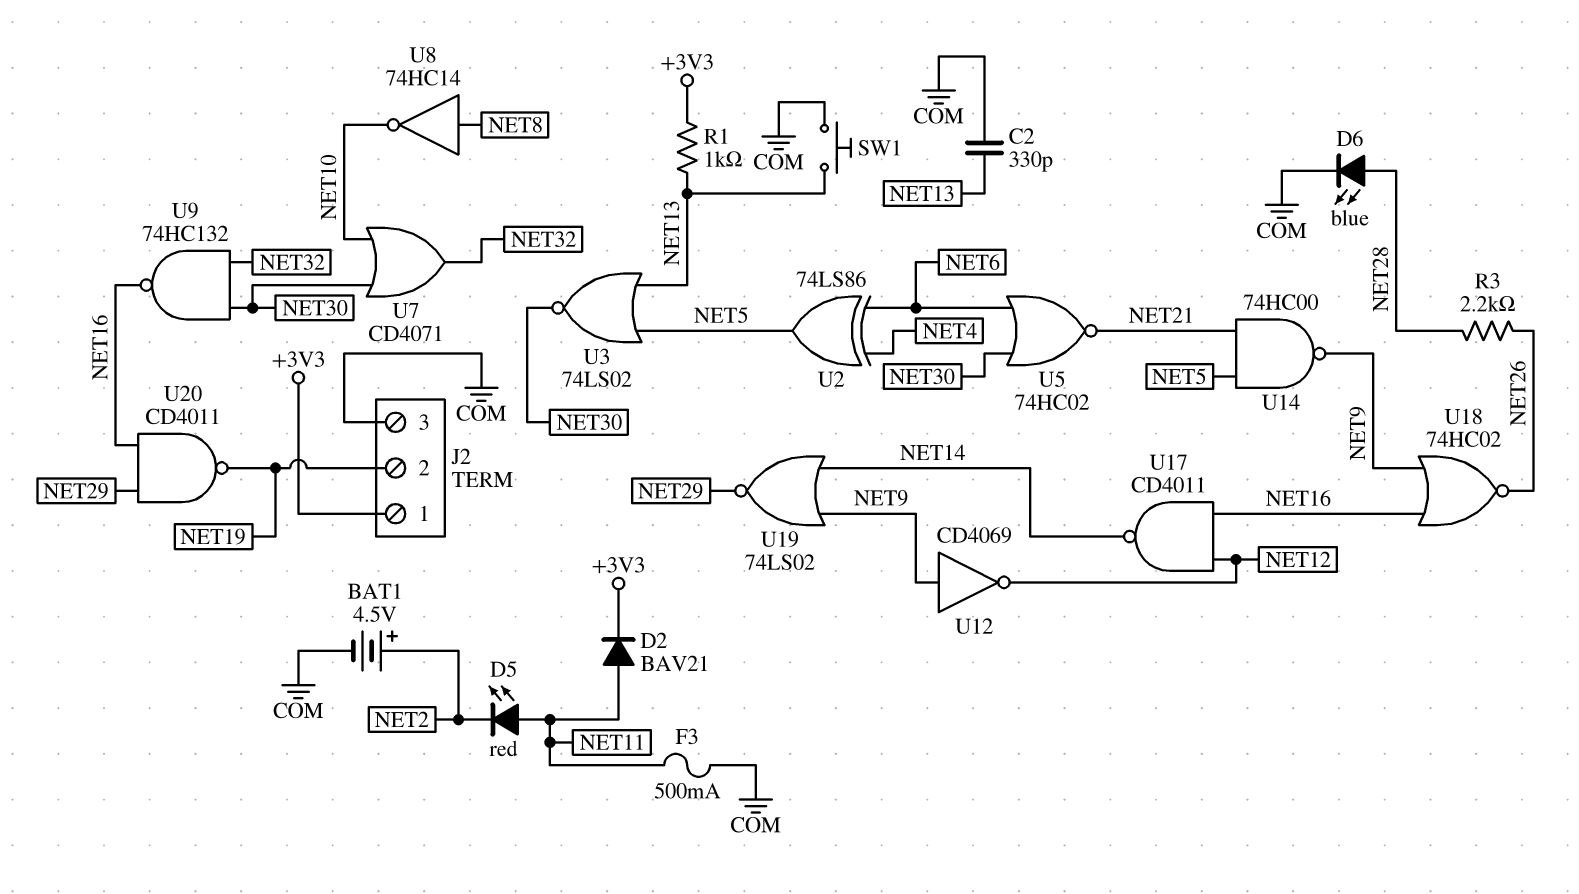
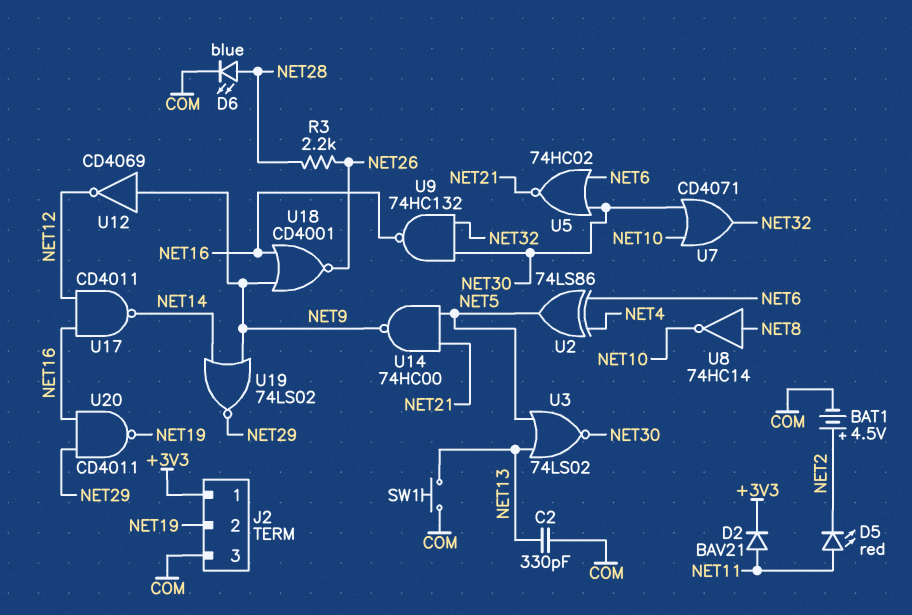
F3: 500mA (COM, NET11) -> none
R1: 1k (+3V3, NET13) -> none
U18: NOR 74HC02 (in NET9, in NET16, out NET26) -> NOR CD4001 (in NET9, in NET16, out NET26)

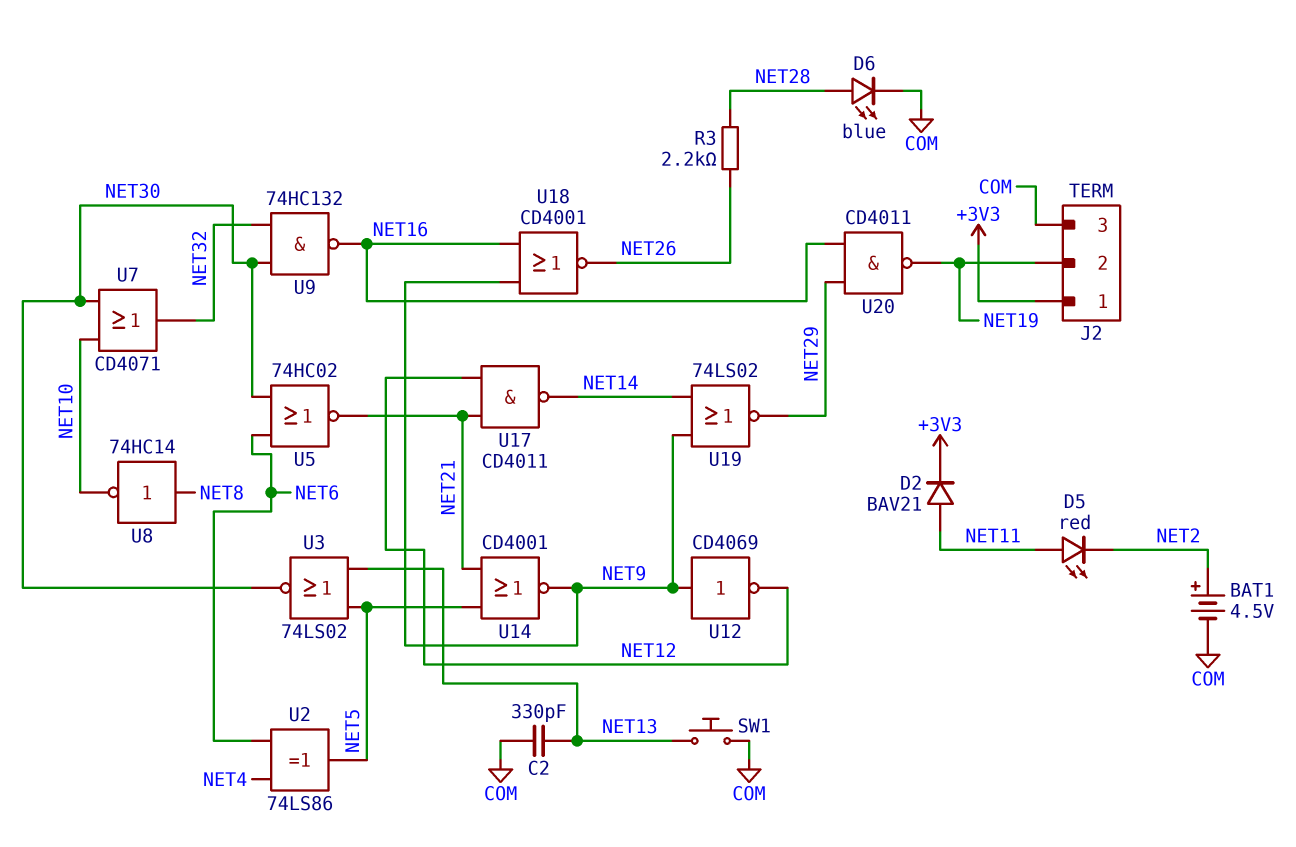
U14: NAND 74HC00 (in NET5, in NET21, out NET9) -> NOR CD4001 (in NET5, in NET21, out NET9)
U17: NAND CD4011 (in NET12, in NET16, out NET14) -> NAND CD4011 (in NET12, in NET21, out NET14)

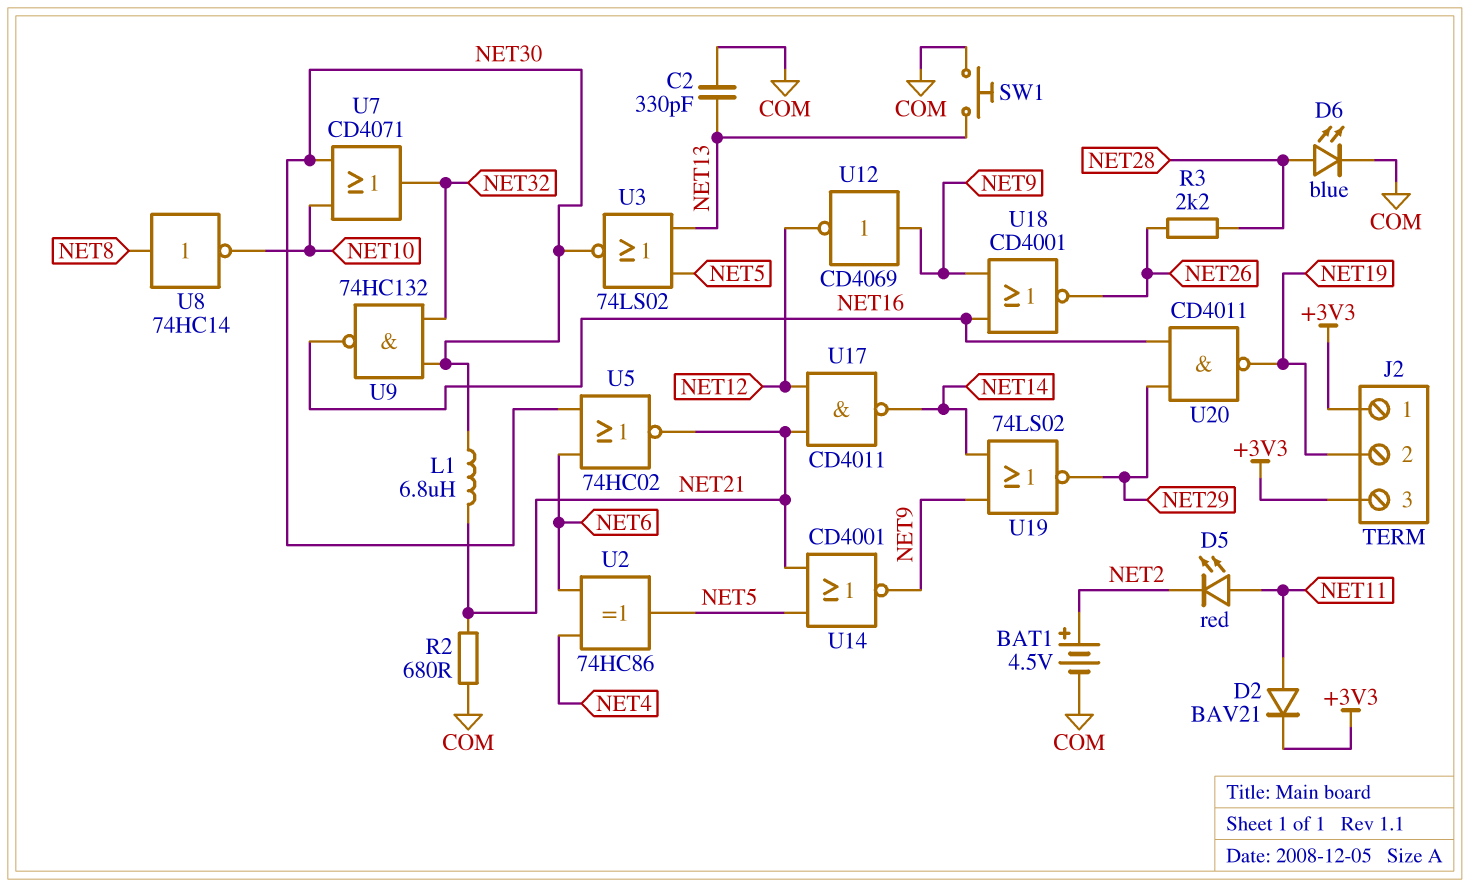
J2 pin 3: COM -> +3V3
L1: none -> 6.8uH (NET21, NET30)
R2: none -> 680 (COM, NET21)
U2: XOR 74LS86 (in NET4, in NET6, out NET5) -> XOR 74HC86 (in NET4, in NET6, out NET5)

